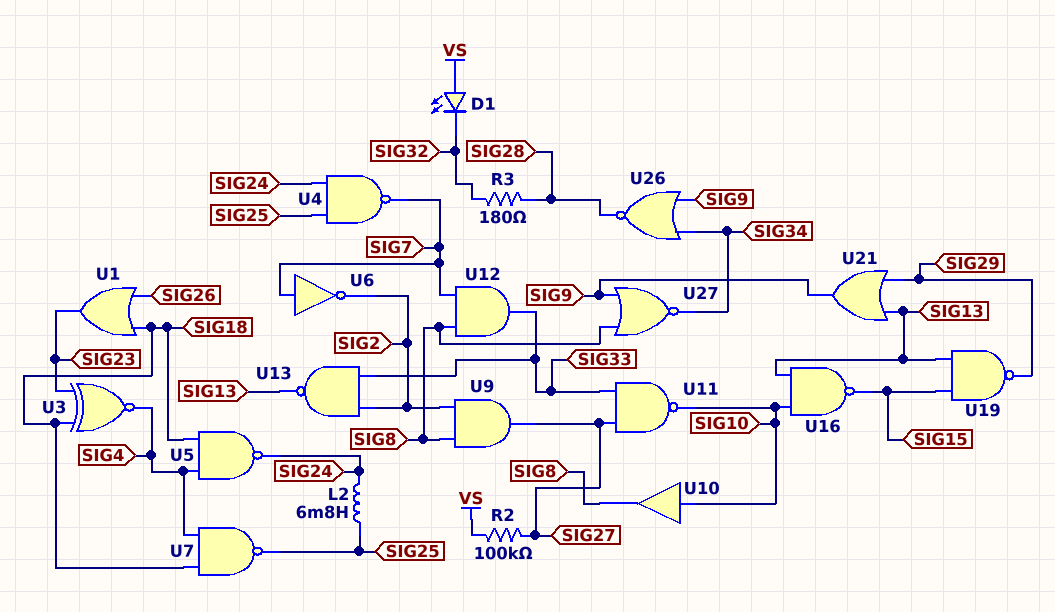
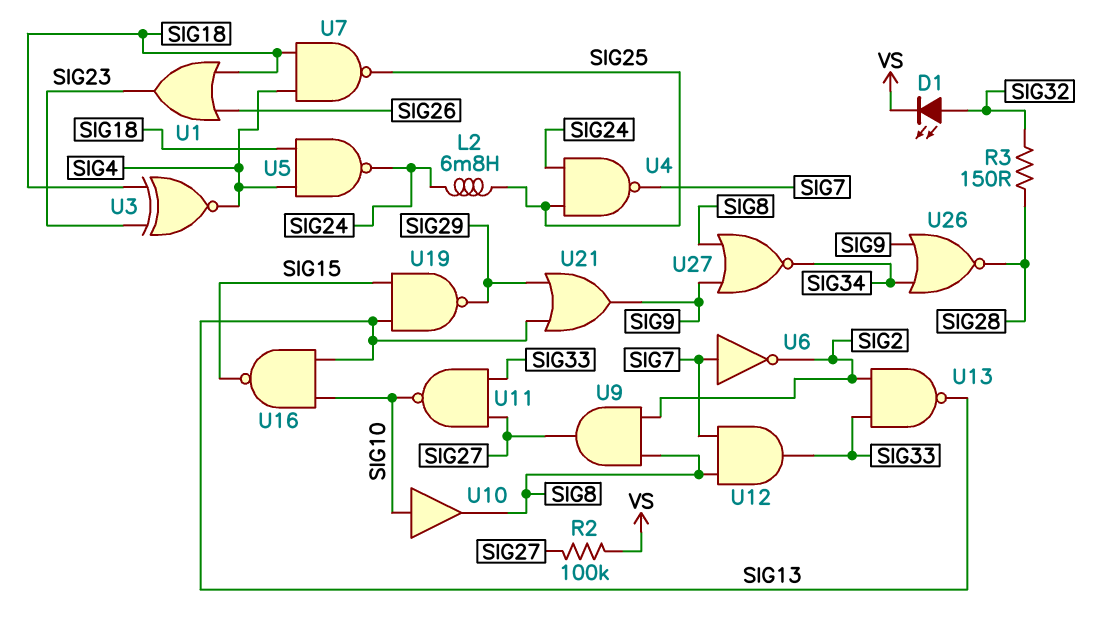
D1: LED (A VS, K SIG32) -> LED (A SIG32, K VS)
R3: 180 (SIG28, SIG32) -> 150 (SIG28, SIG32)

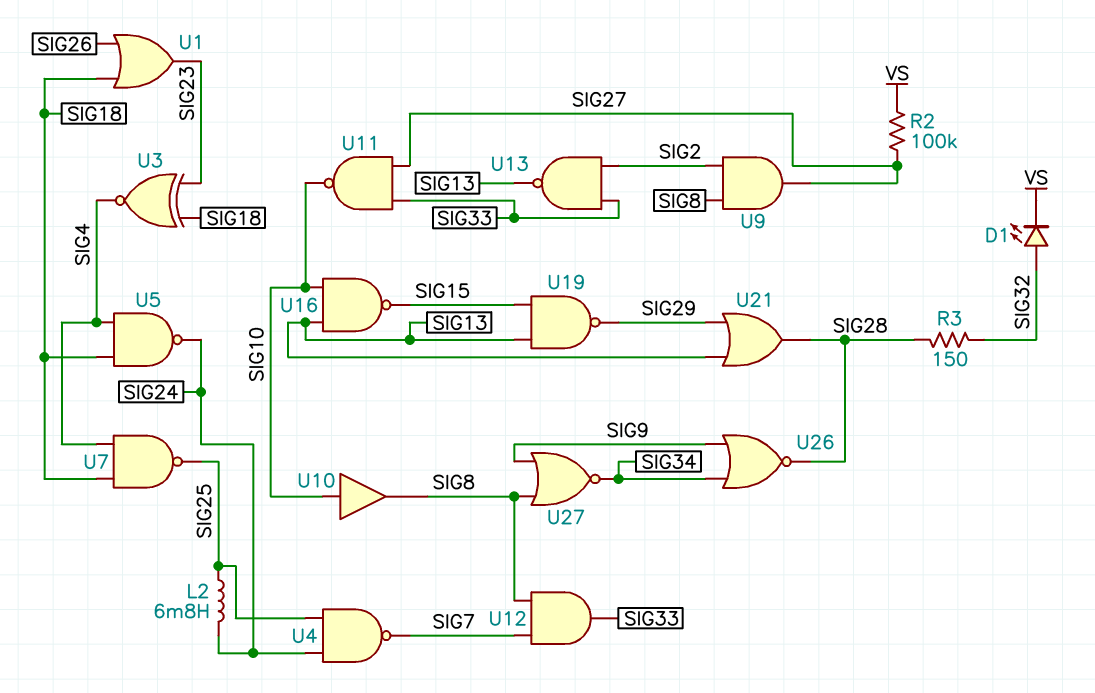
U6: NOT (in SIG7, out SIG2) -> none
U21: OR (in SIG13, in SIG29, out SIG9) -> OR (in SIG13, in SIG29, out SIG28)

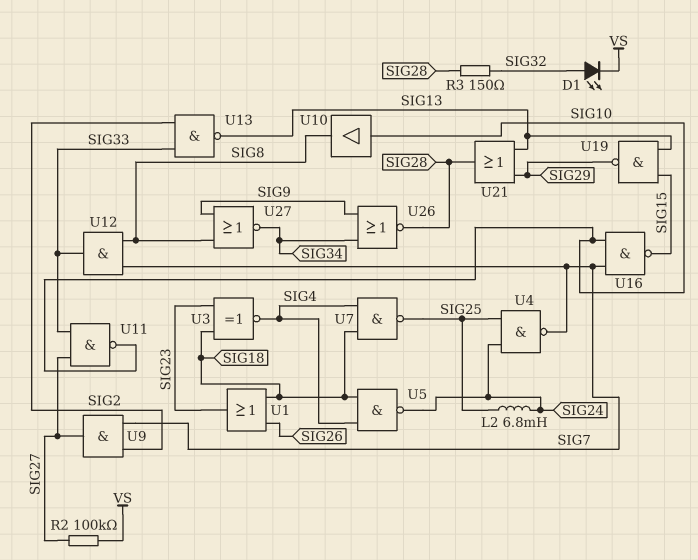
U9: AND (in SIG2, in SIG8, out SIG27) -> AND (in SIG2, in SIG7, out SIG27)
U16: NAND (in SIG10, in SIG13, out SIG15) -> NAND (in SIG7, in SIG10, out SIG15)

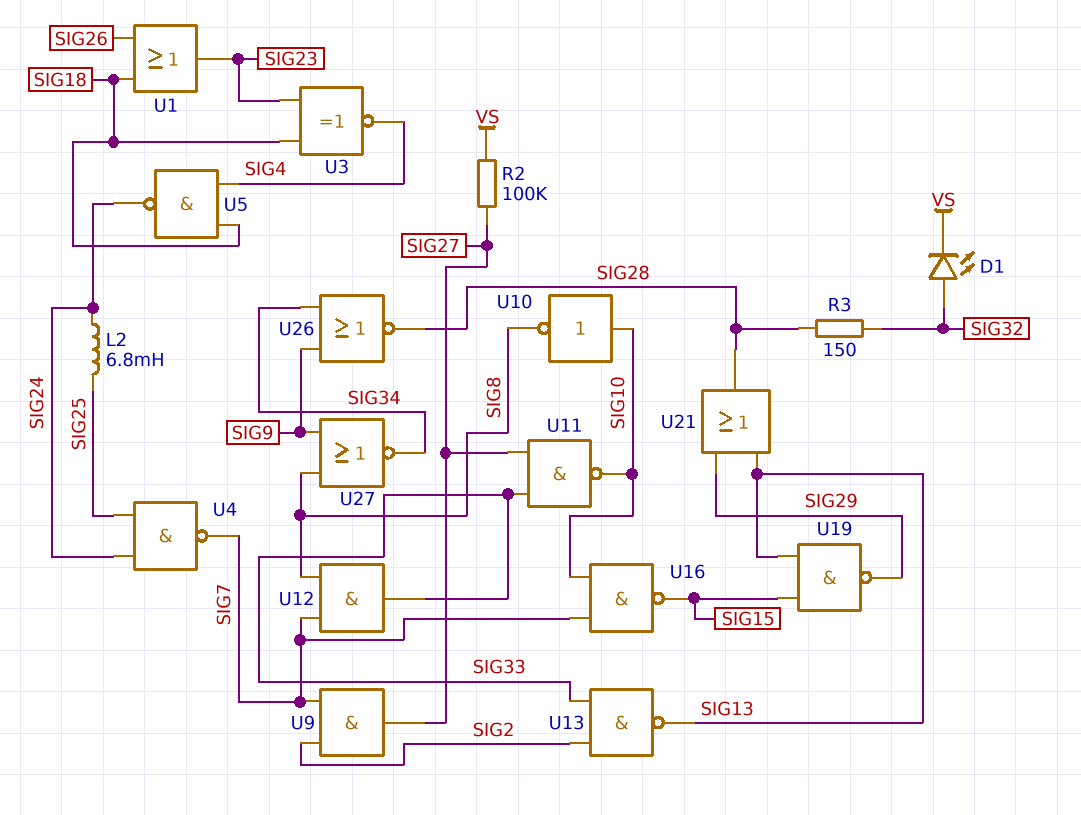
U7: NAND (in SIG4, in SIG18, out SIG25) -> none
U10: buffer (in SIG10, out SIG8) -> NOT (in SIG10, out SIG8)

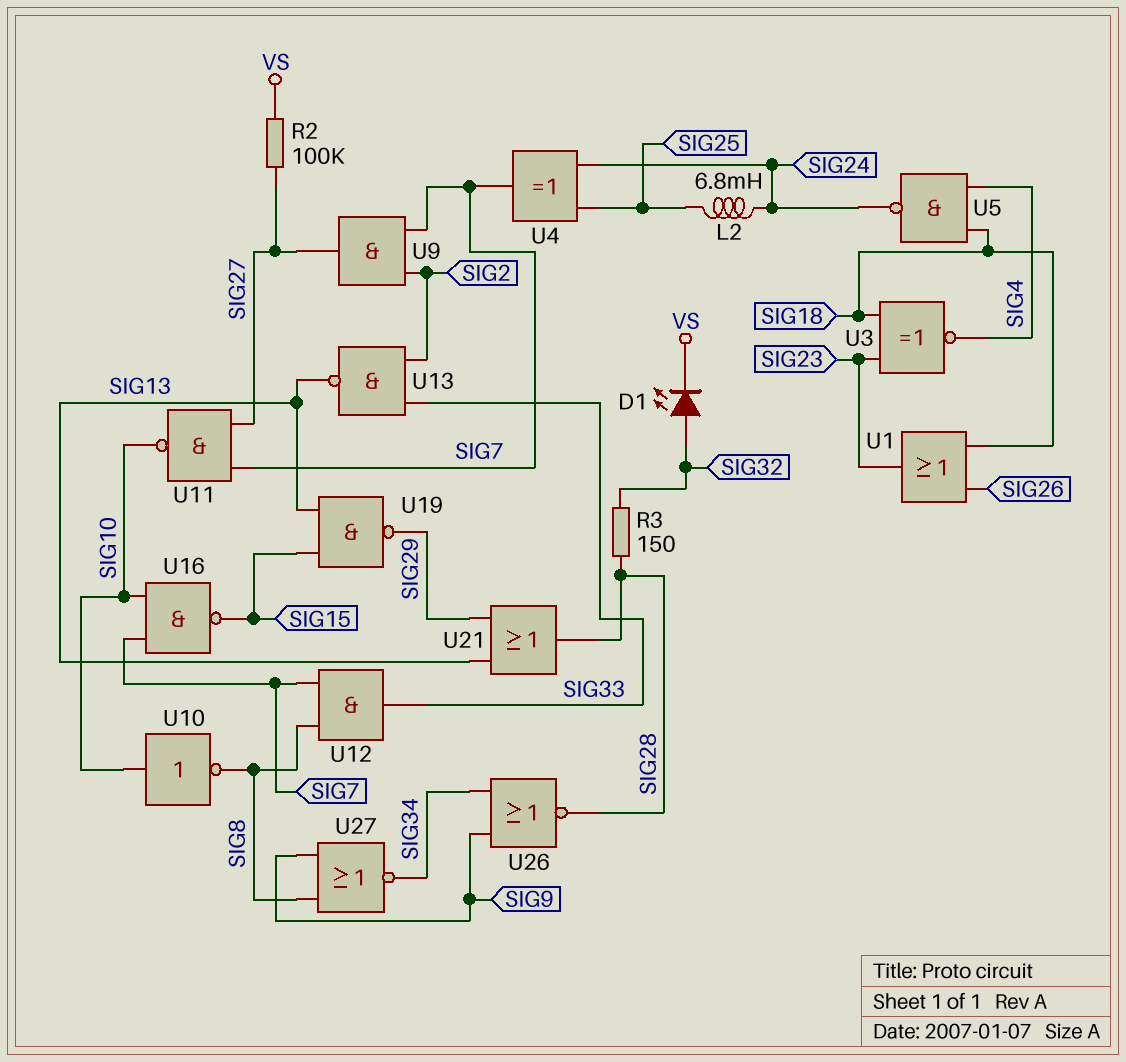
U4: NAND (in SIG24, in SIG25, out SIG7) -> XOR (in SIG24, in SIG25, out SIG7)
U11: NAND (in SIG27, in SIG33, out SIG10) -> NAND (in SIG7, in SIG27, out SIG10)

